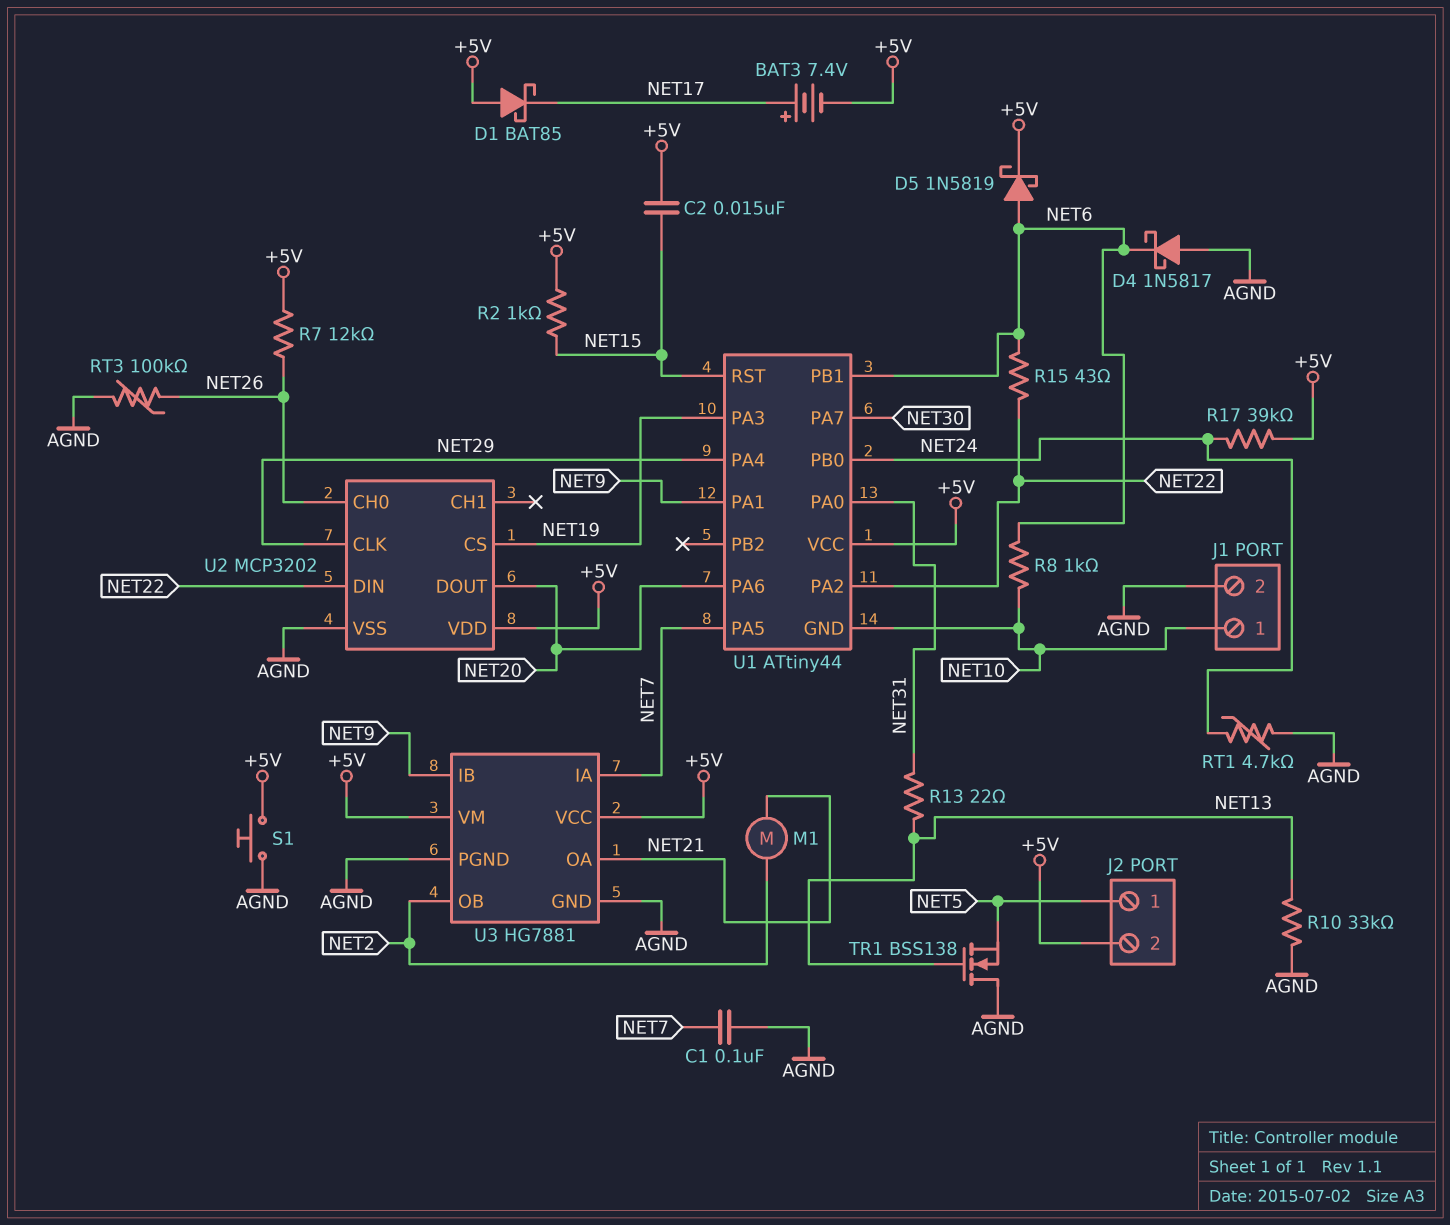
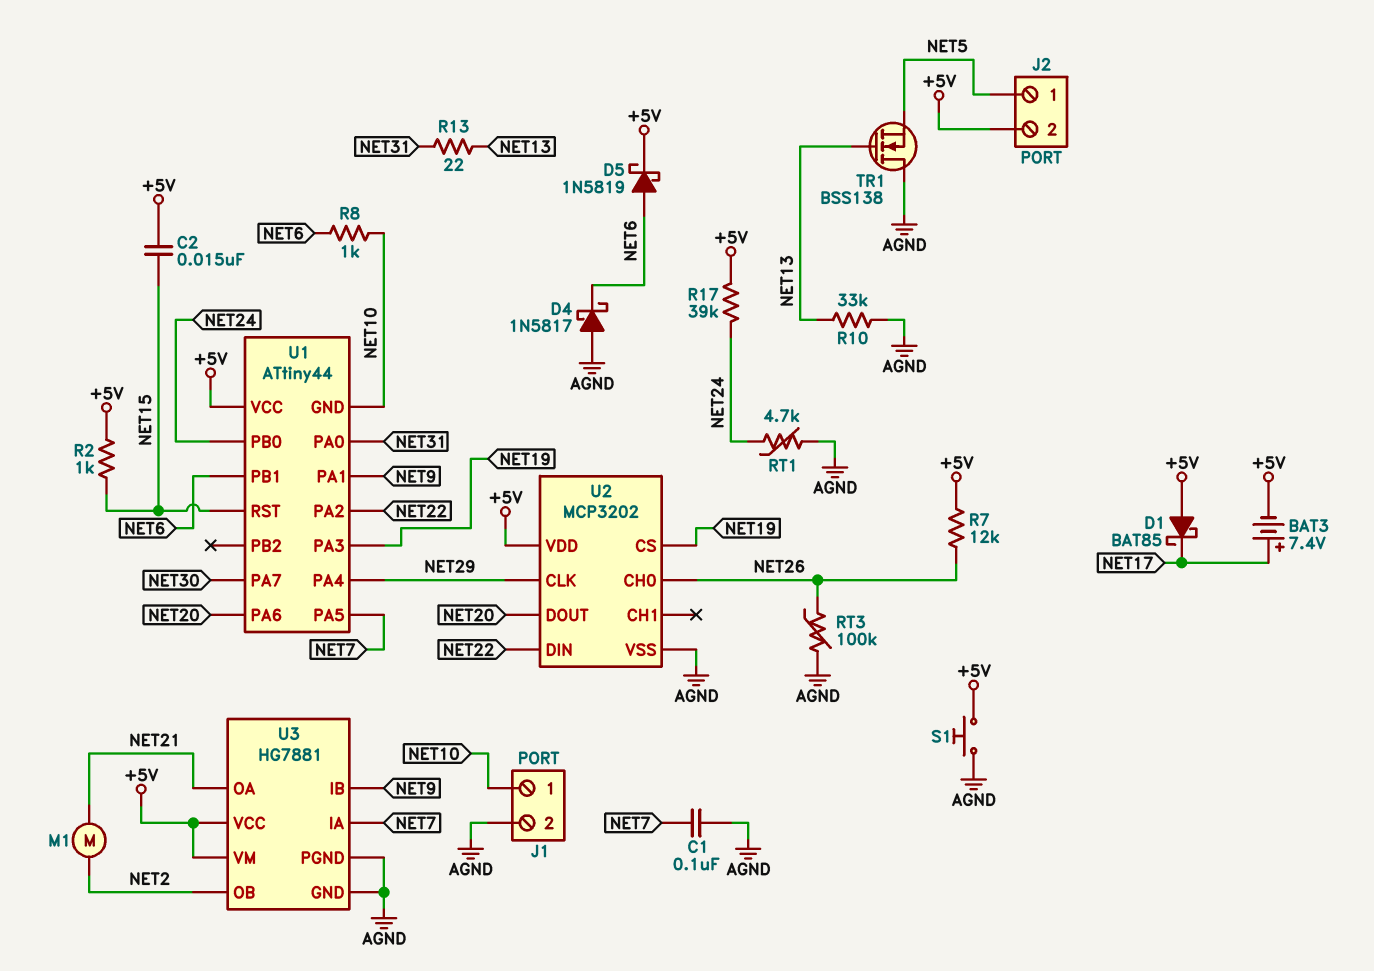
R15: 43 (NET6, NET22) -> none

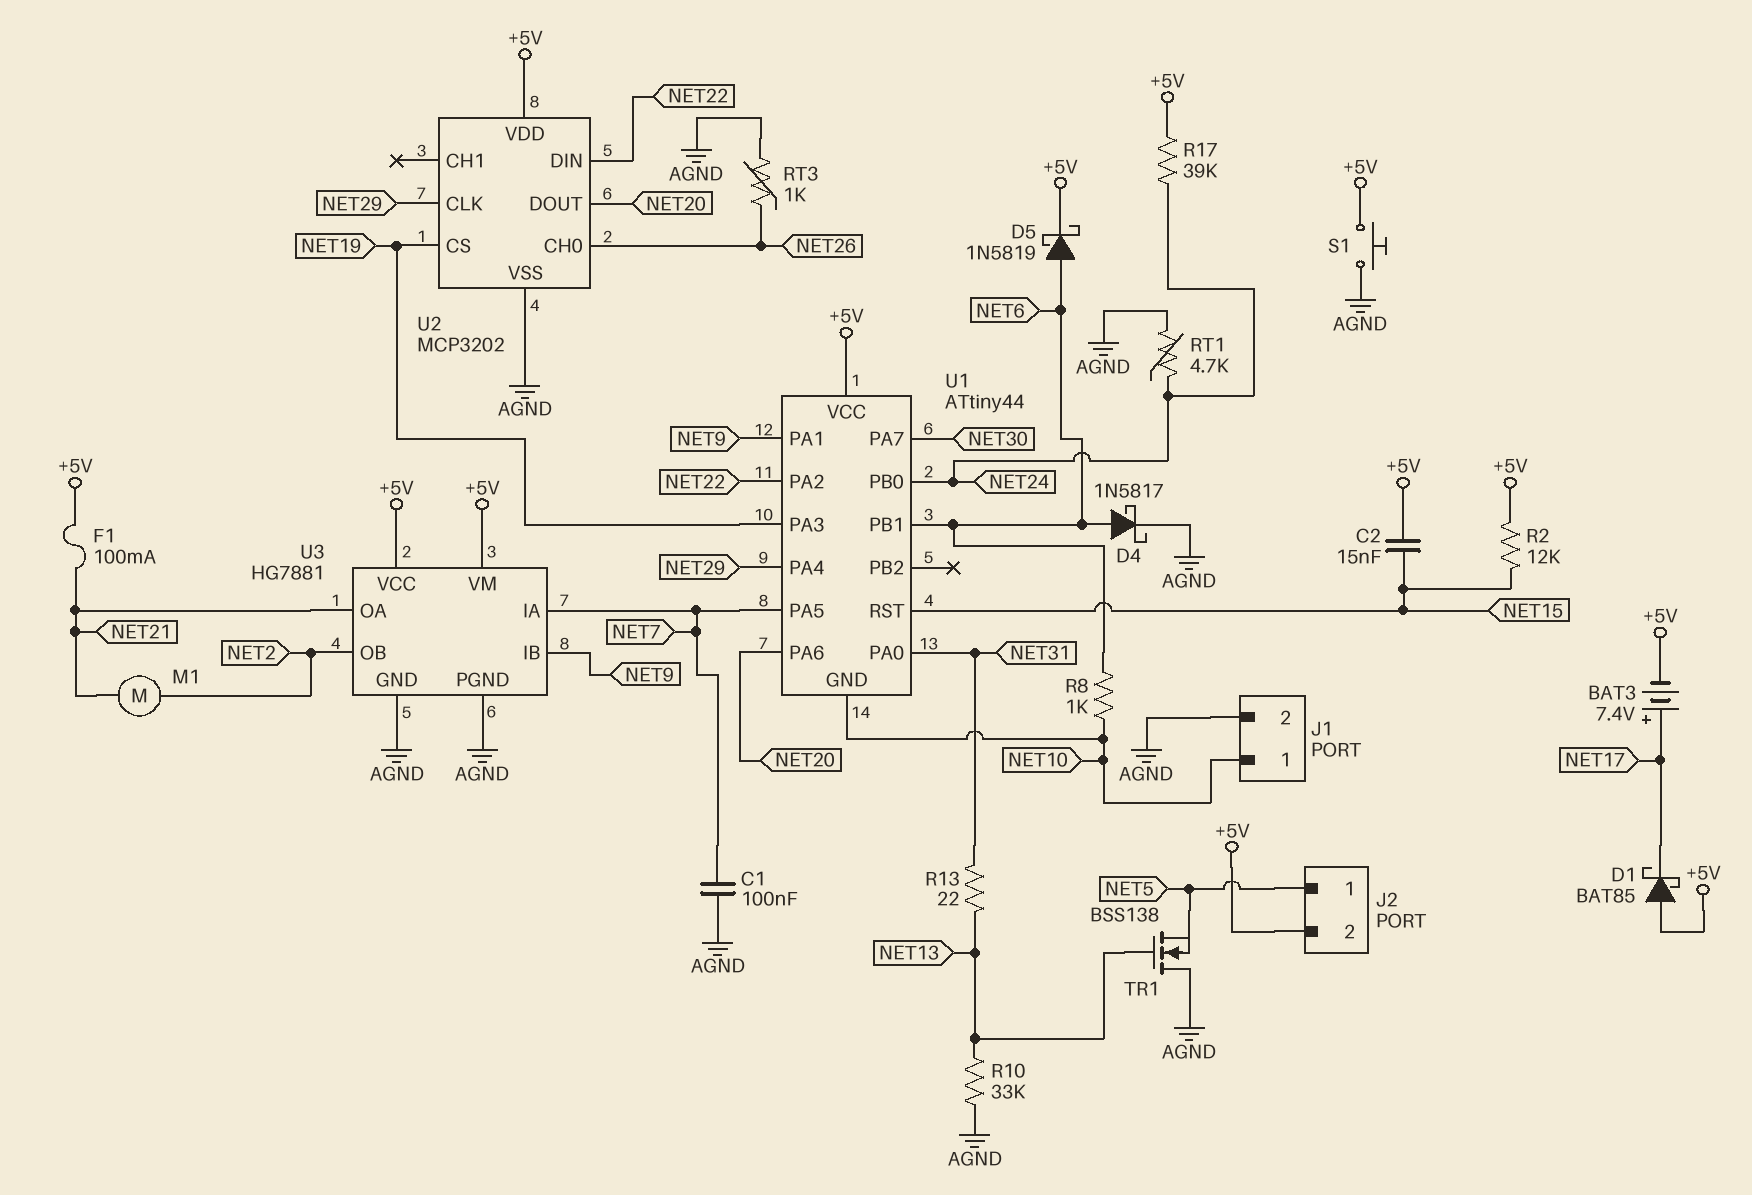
D4: schottky 1N5817 (A AGND, K NET6) -> schottky 1N5817 (A NET6, K AGND)
F1: none -> 100mA (+5V, NET21)
R2: 1k (+5V, NET15) -> 12k (+5V, NET15)
R7: 12k (+5V, NET26) -> none
RT3: 100k (AGND, NET26) -> 1k (AGND, NET26)

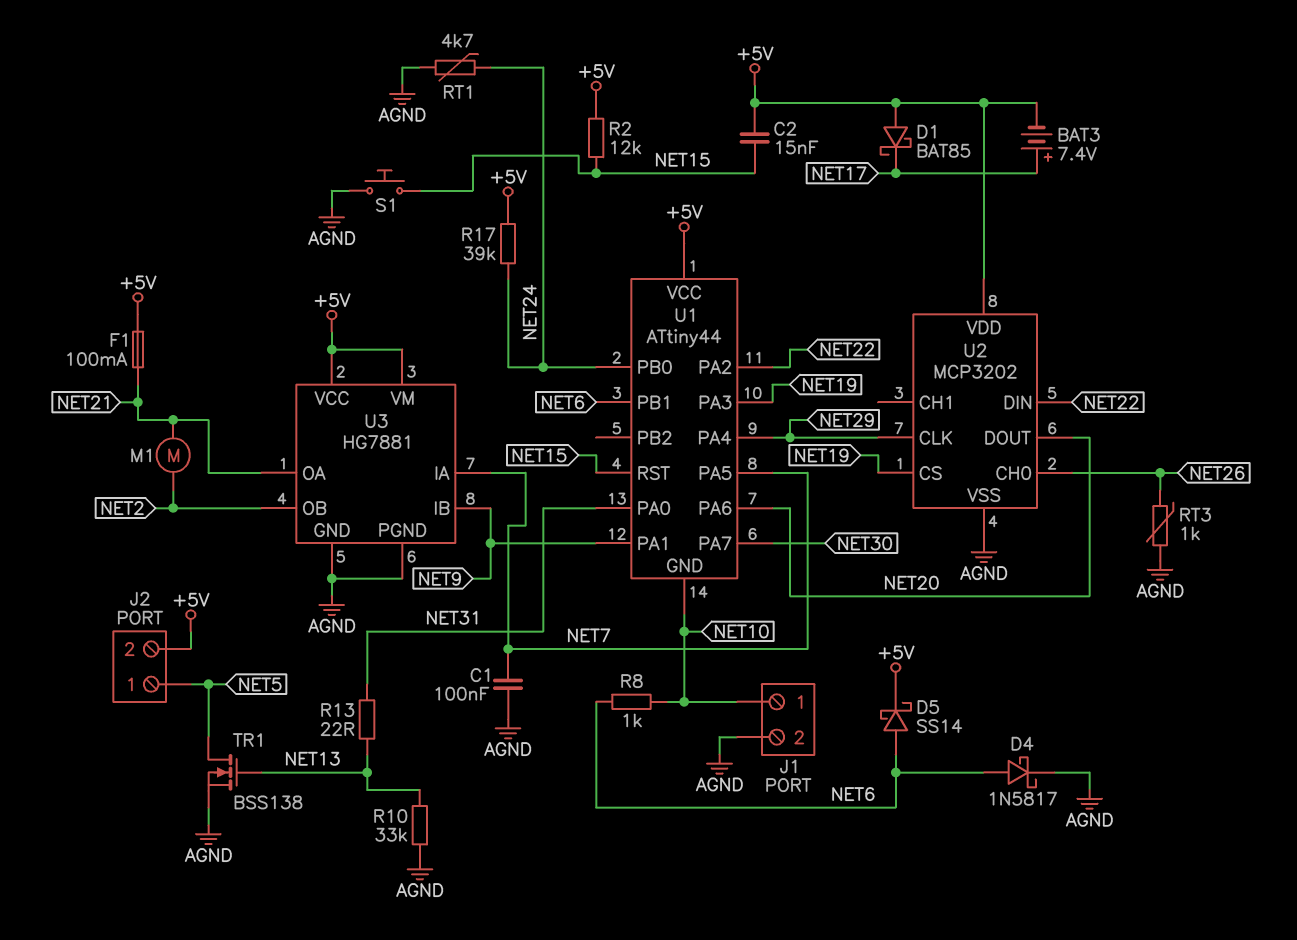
D5: schottky 1N5819 (A NET6, K +5V) -> schottky SS14 (A NET6, K +5V)
S1: button (+5V, AGND) -> button (AGND, NET15)
TR1: NMOS BSS138 (G NET13, D AGND, S NET5) -> NMOS BSS138 (G NET13, D NET5, S AGND)

